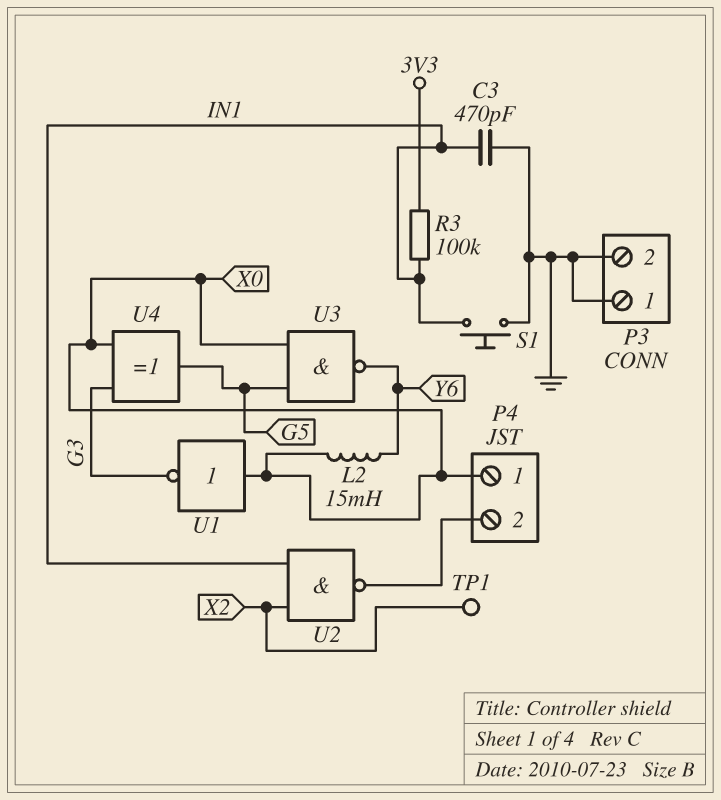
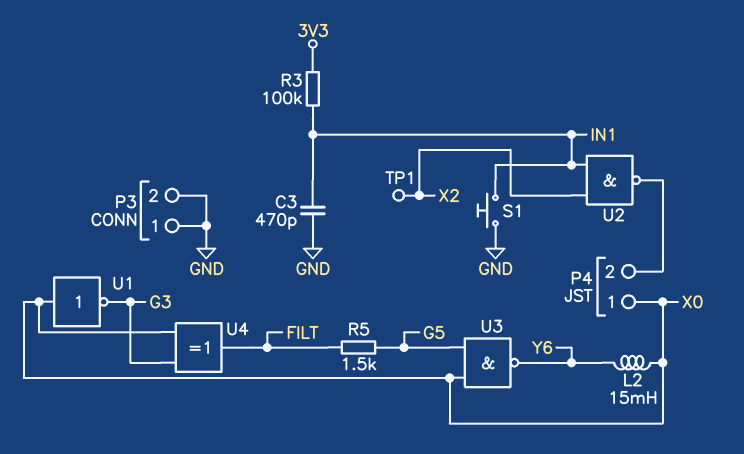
R5: none -> 1.5k (FILT, G5)
U4: XOR (in G3, in X0, out G5) -> XOR (in G3, in X0, out FILT)

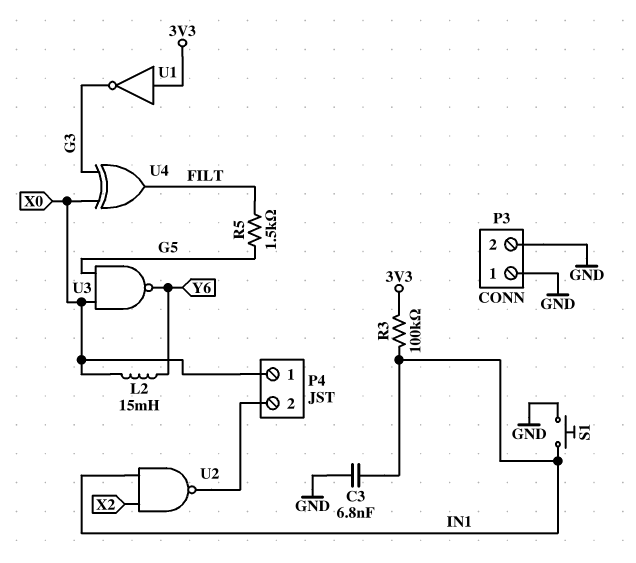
C3: 470pF (GND, IN1) -> 6.8nF (GND, IN1)
TP1: test point (X2) -> none
U1: NOT (in X0, out G3) -> NOT (in 3V3, out G3)

